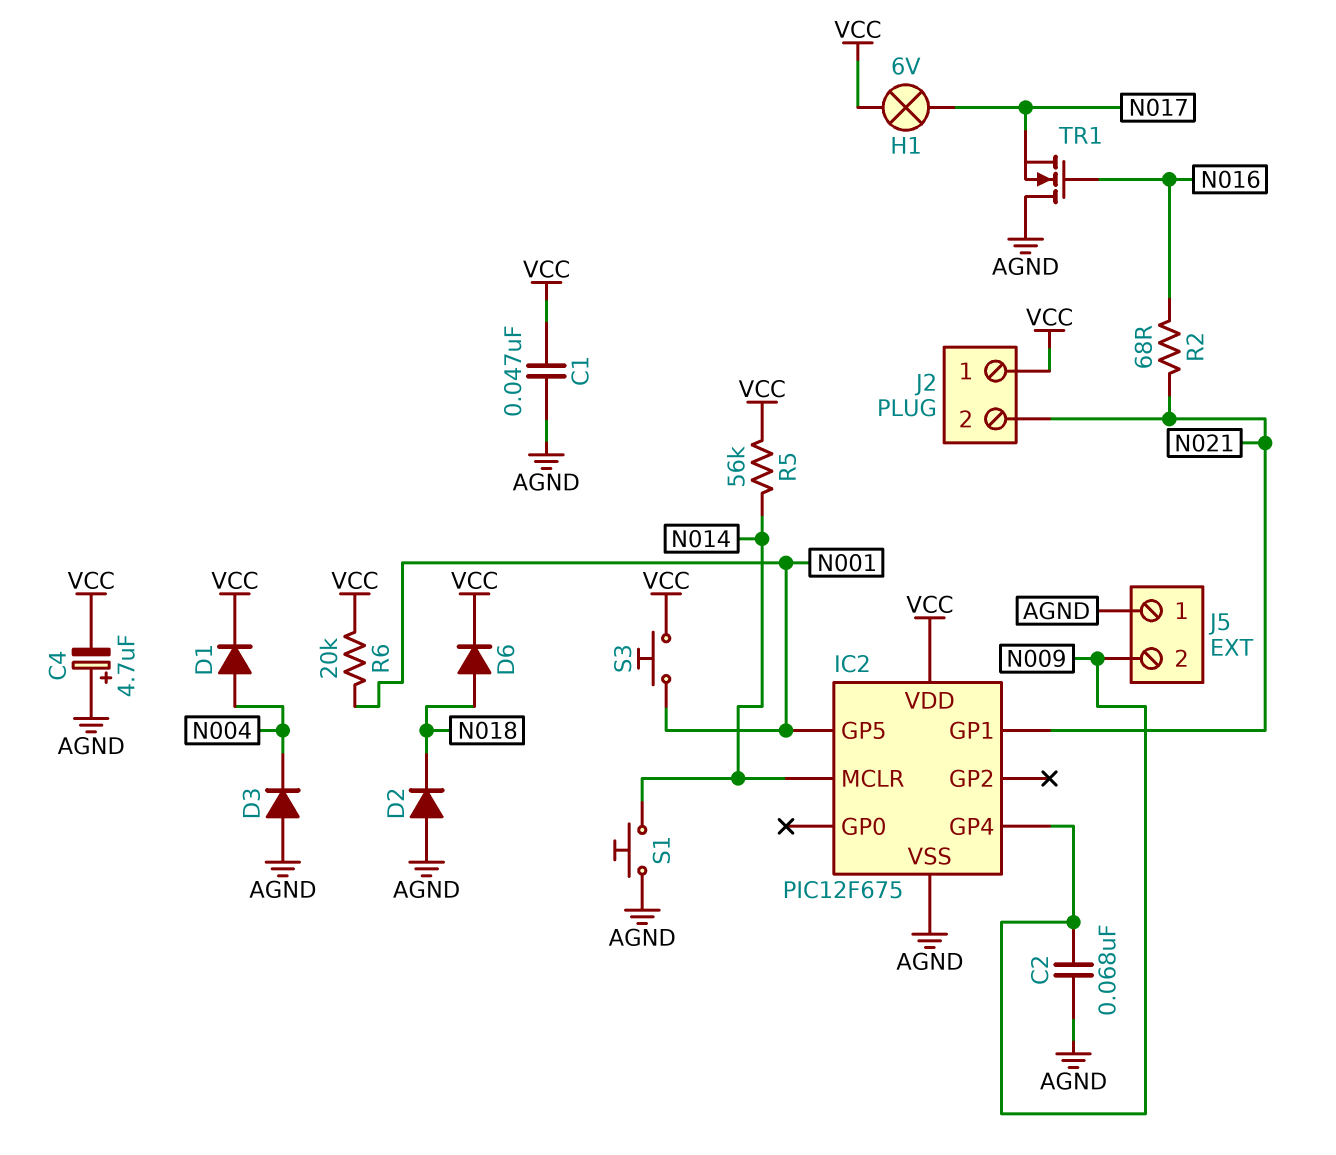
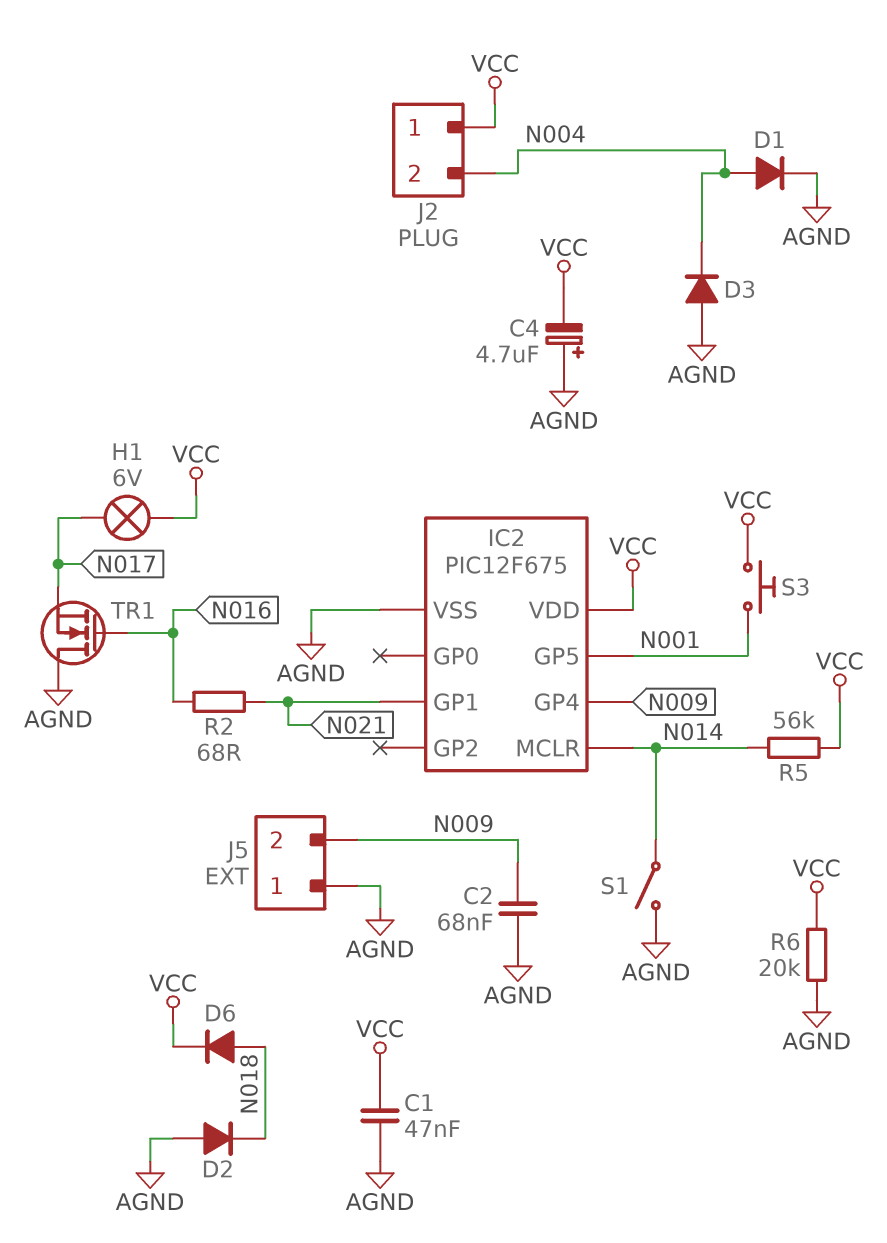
D1: diode (A N004, K VCC) -> diode (A N004, K AGND)
J2 pin 2: N021 -> N004
R6: 20k (N001, VCC) -> 20k (AGND, VCC)
S1: button (AGND, N014) -> switch (AGND, N014)

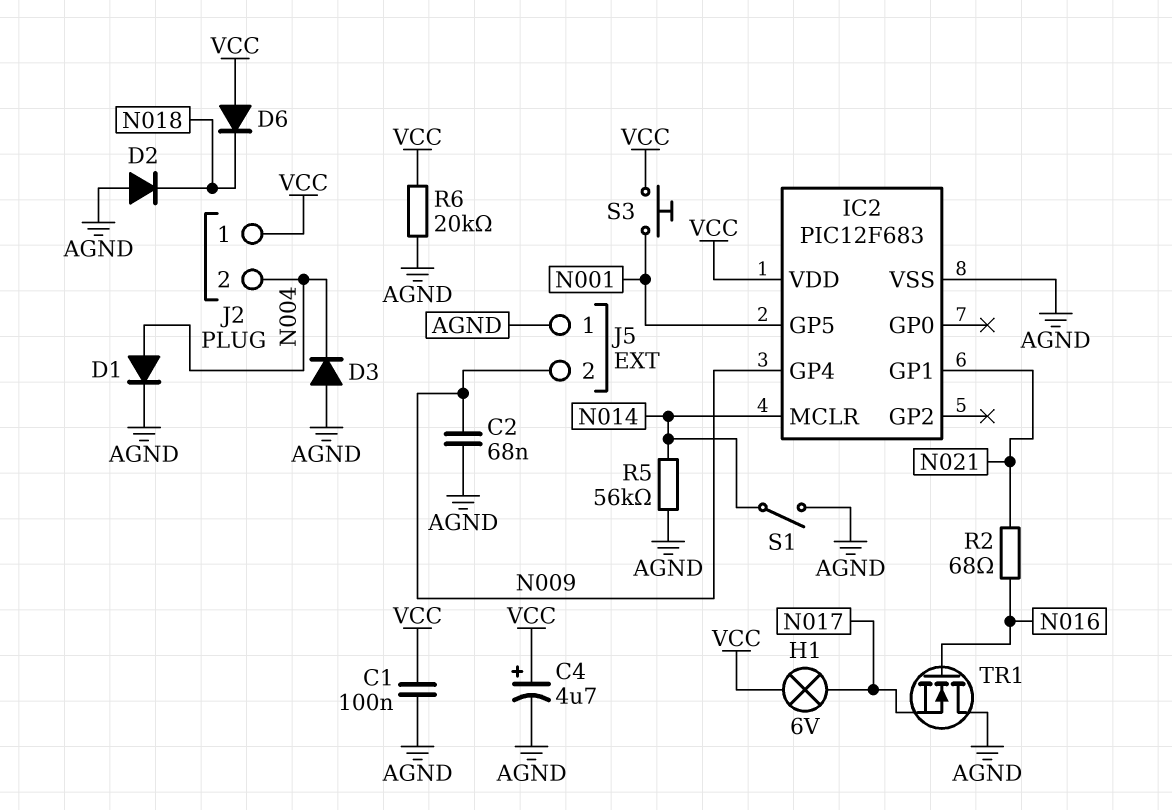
C1: 47nF (AGND, VCC) -> 100nF (AGND, VCC)
C4: 4.7uF (plus AGND, minus VCC) -> 4.7uF (plus VCC, minus AGND)
D6: diode (A N018, K VCC) -> diode (A VCC, K N018)
IC2: PIC12F675 -> PIC12F683
R5: 56k (N014, VCC) -> 56k (AGND, N014)

